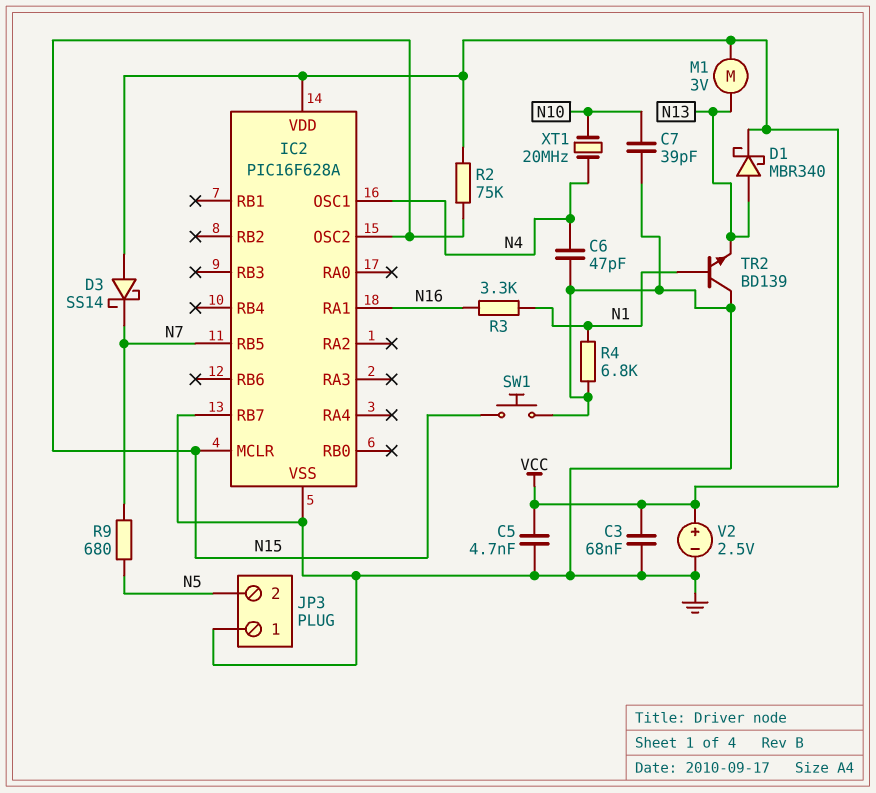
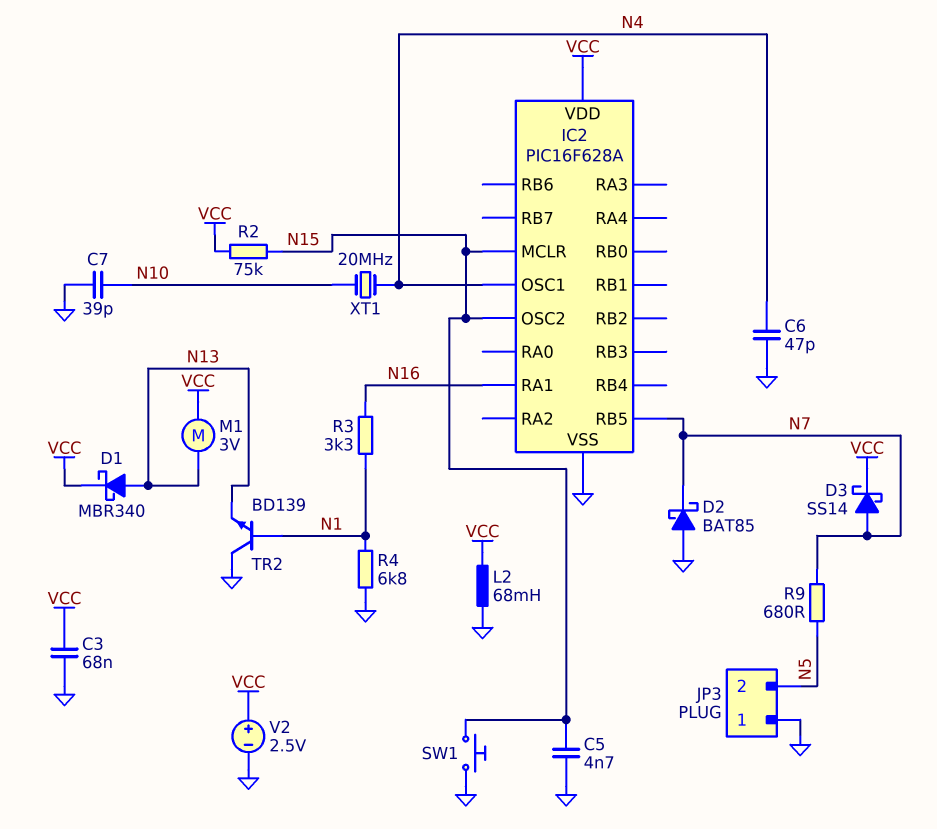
C5: 4.7nF (GND, VCC) -> 4.7nF (GND, N15)
D2: none -> schottky BAT85 (A GND, K N7)
D3: schottky SS14 (A VCC, K N7) -> schottky SS14 (A N7, K VCC)
IC2 pin RB7: GND -> none
L2: none -> 68mH (GND, VCC)

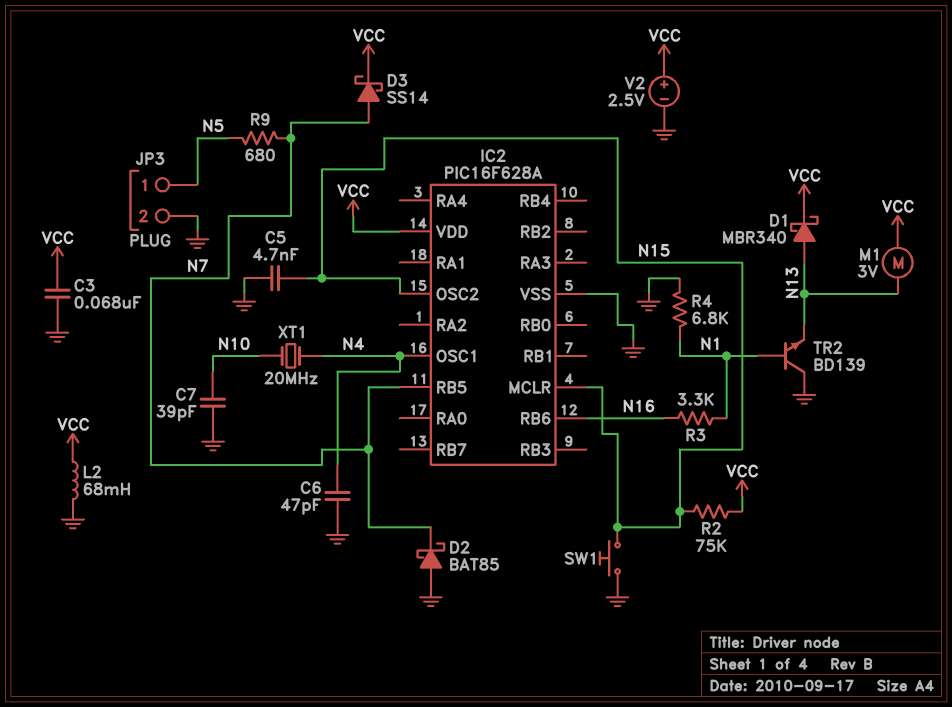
IC2 pin RA1: N16 -> none
IC2 pin RB6: none -> N16
JP3 pin 1: GND -> N5
JP3 pin 2: N5 -> GND

